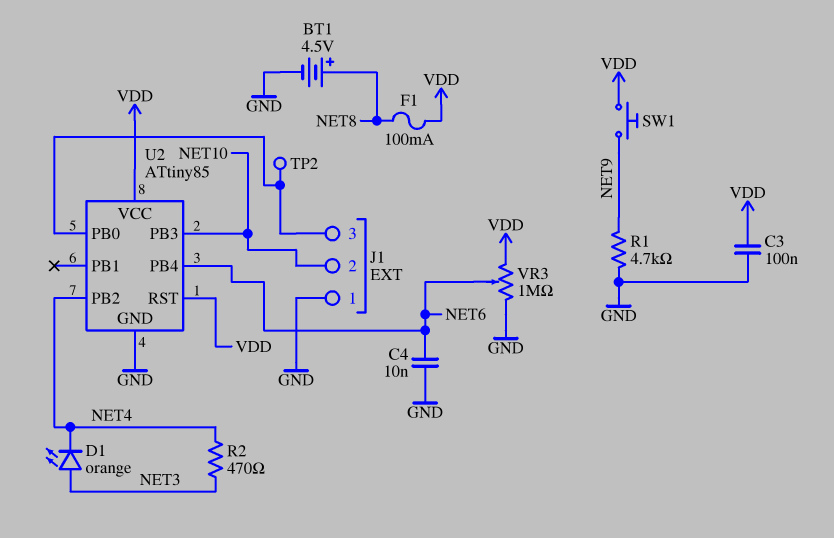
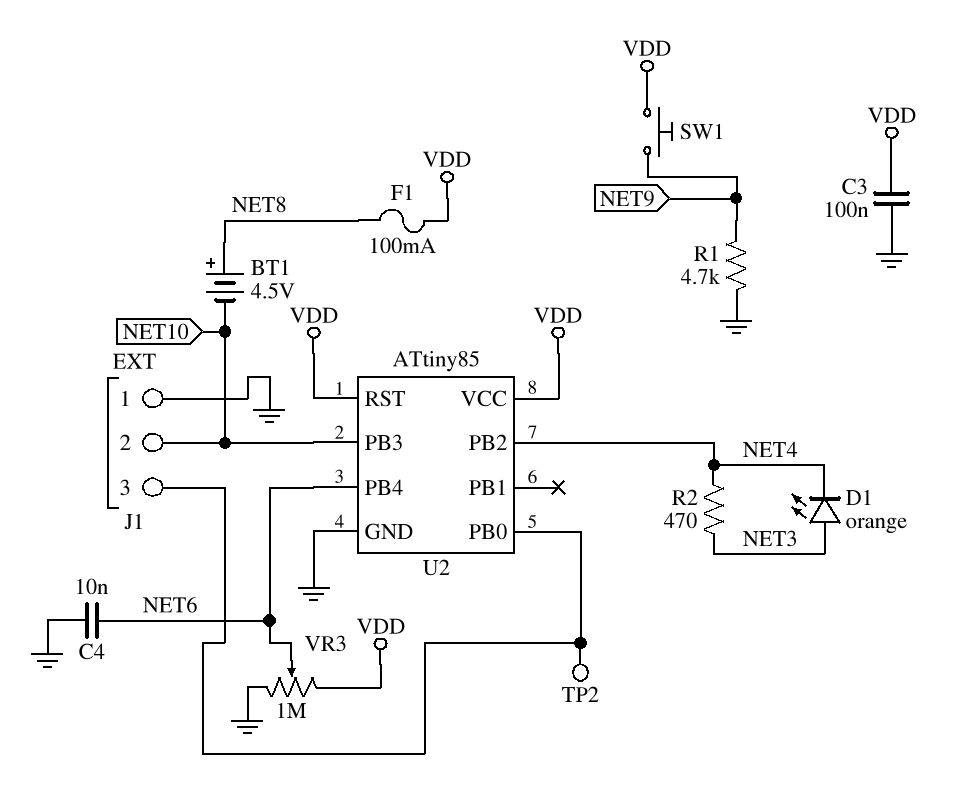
BT1: 4.5V (plus NET8, minus GND) -> 4.5V (plus NET8, minus NET10)

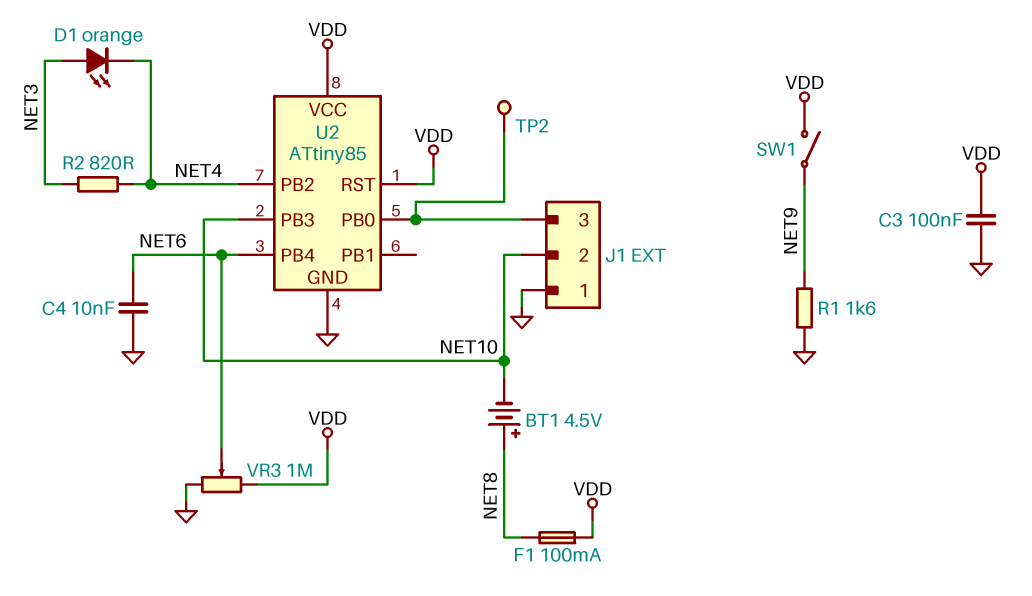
R1: 4.7k (GND, NET9) -> 1.6k (GND, NET9)
R2: 470 (NET3, NET4) -> 820 (NET3, NET4)
SW1: button (NET9, VDD) -> switch (NET9, VDD)

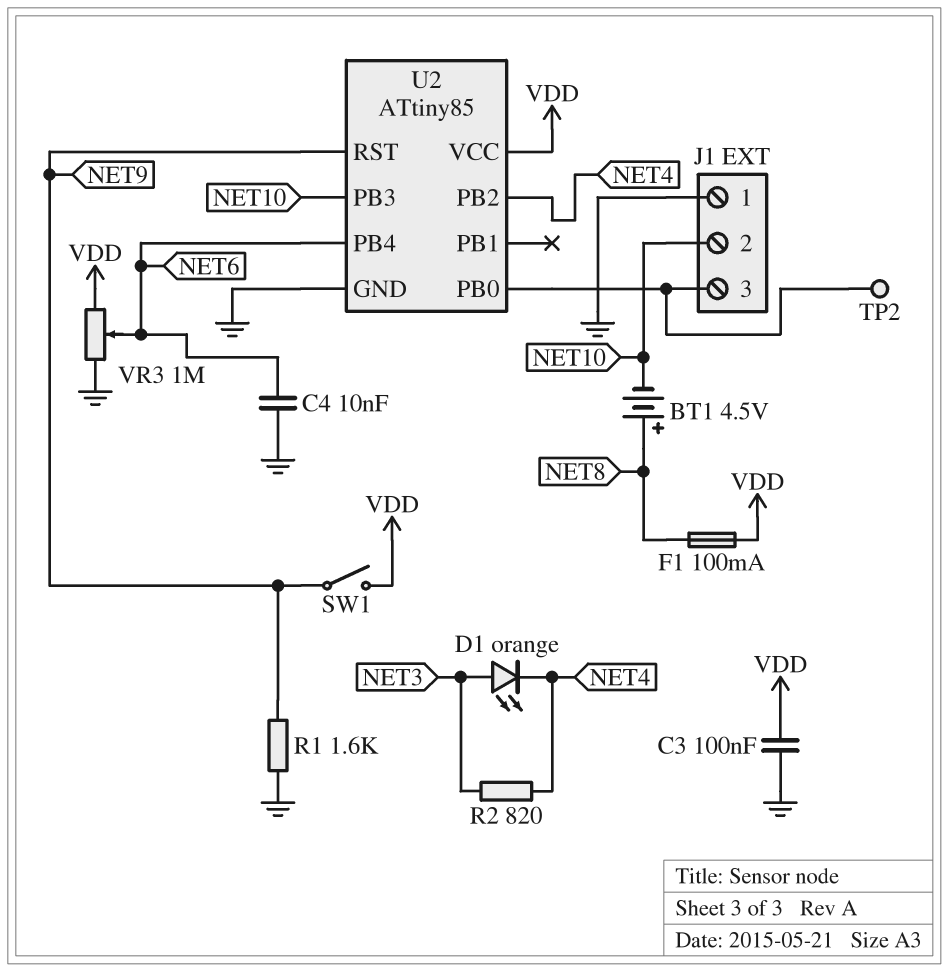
U2 pin RST: VDD -> NET9

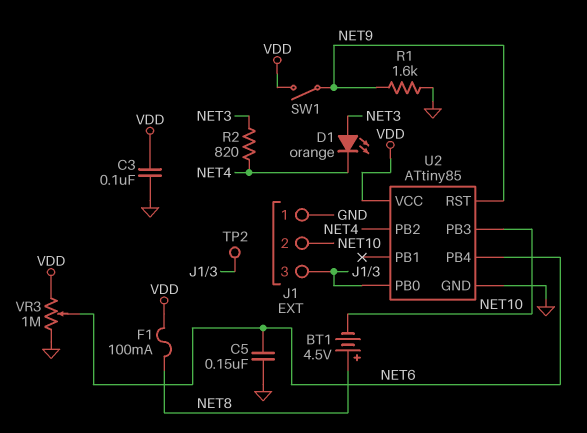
C4: 10nF (GND, NET6) -> none
C5: none -> 150nF (GND, NET6)

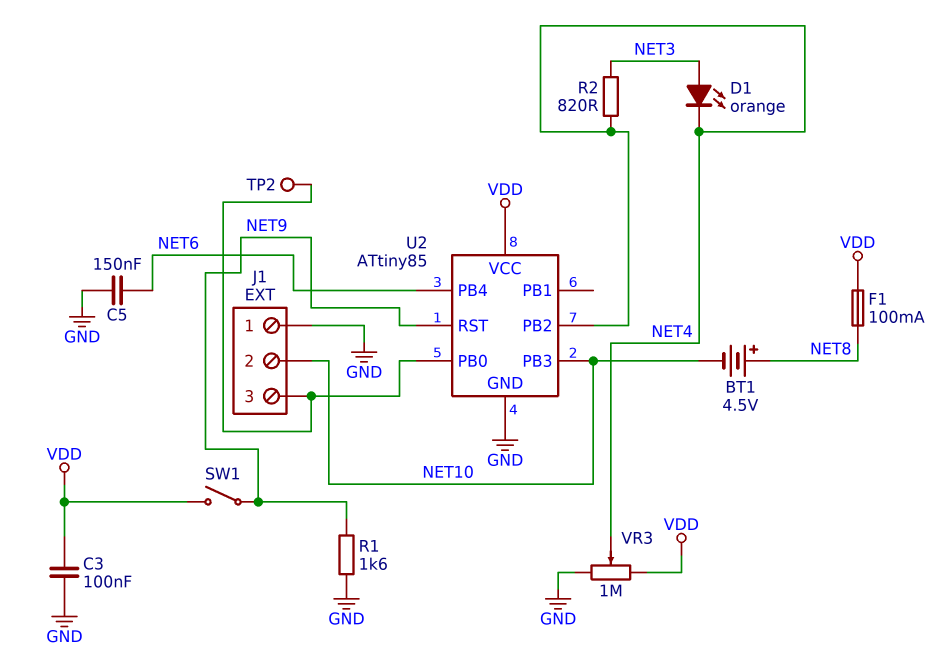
VR3: 1M (GND, VDD, wiper NET6) -> 1M (GND, VDD, wiper NET4)

